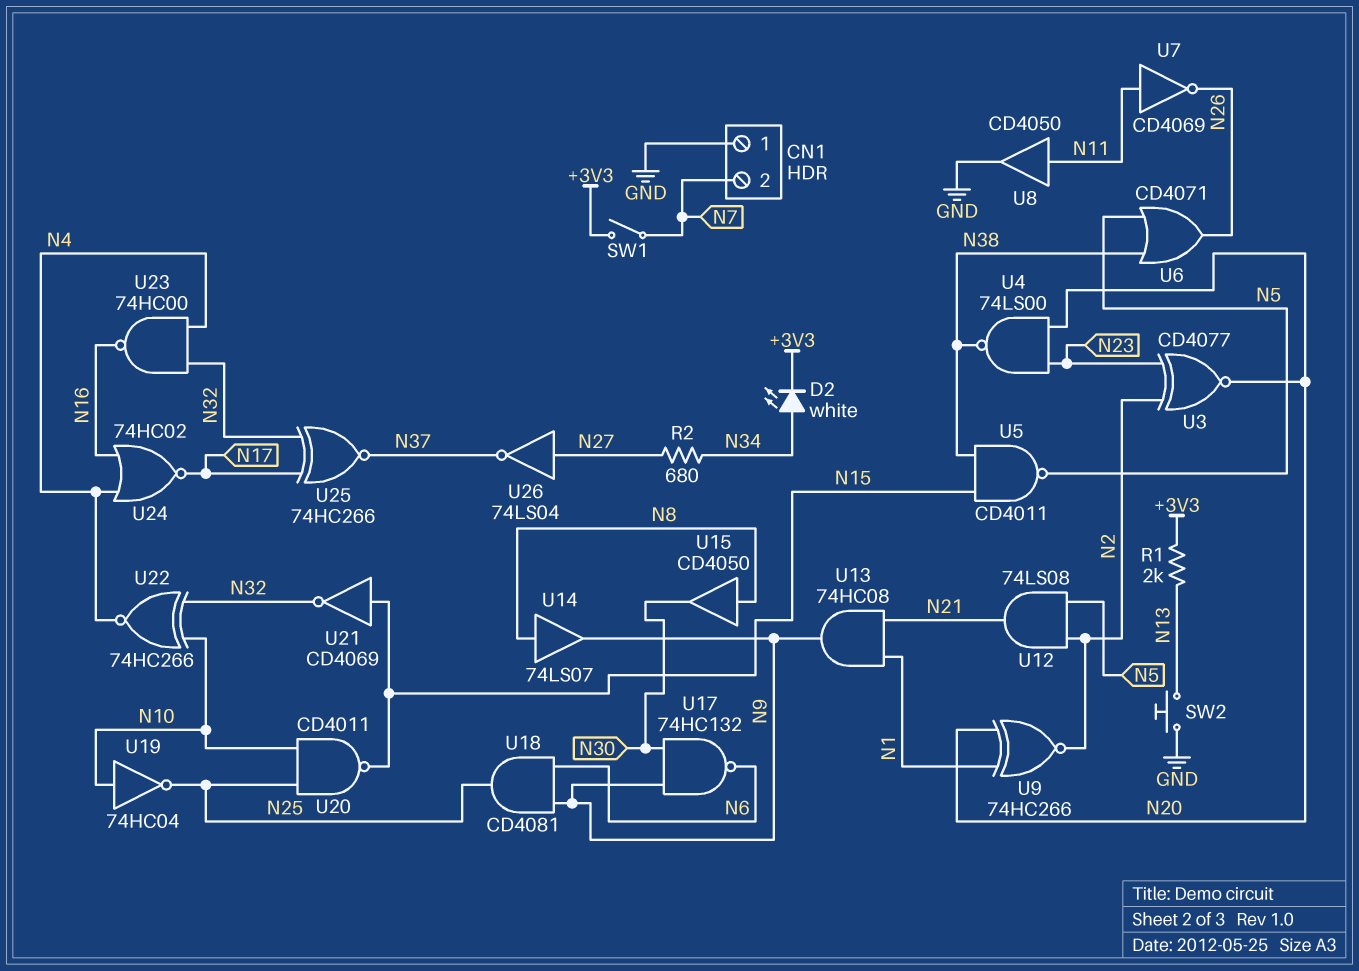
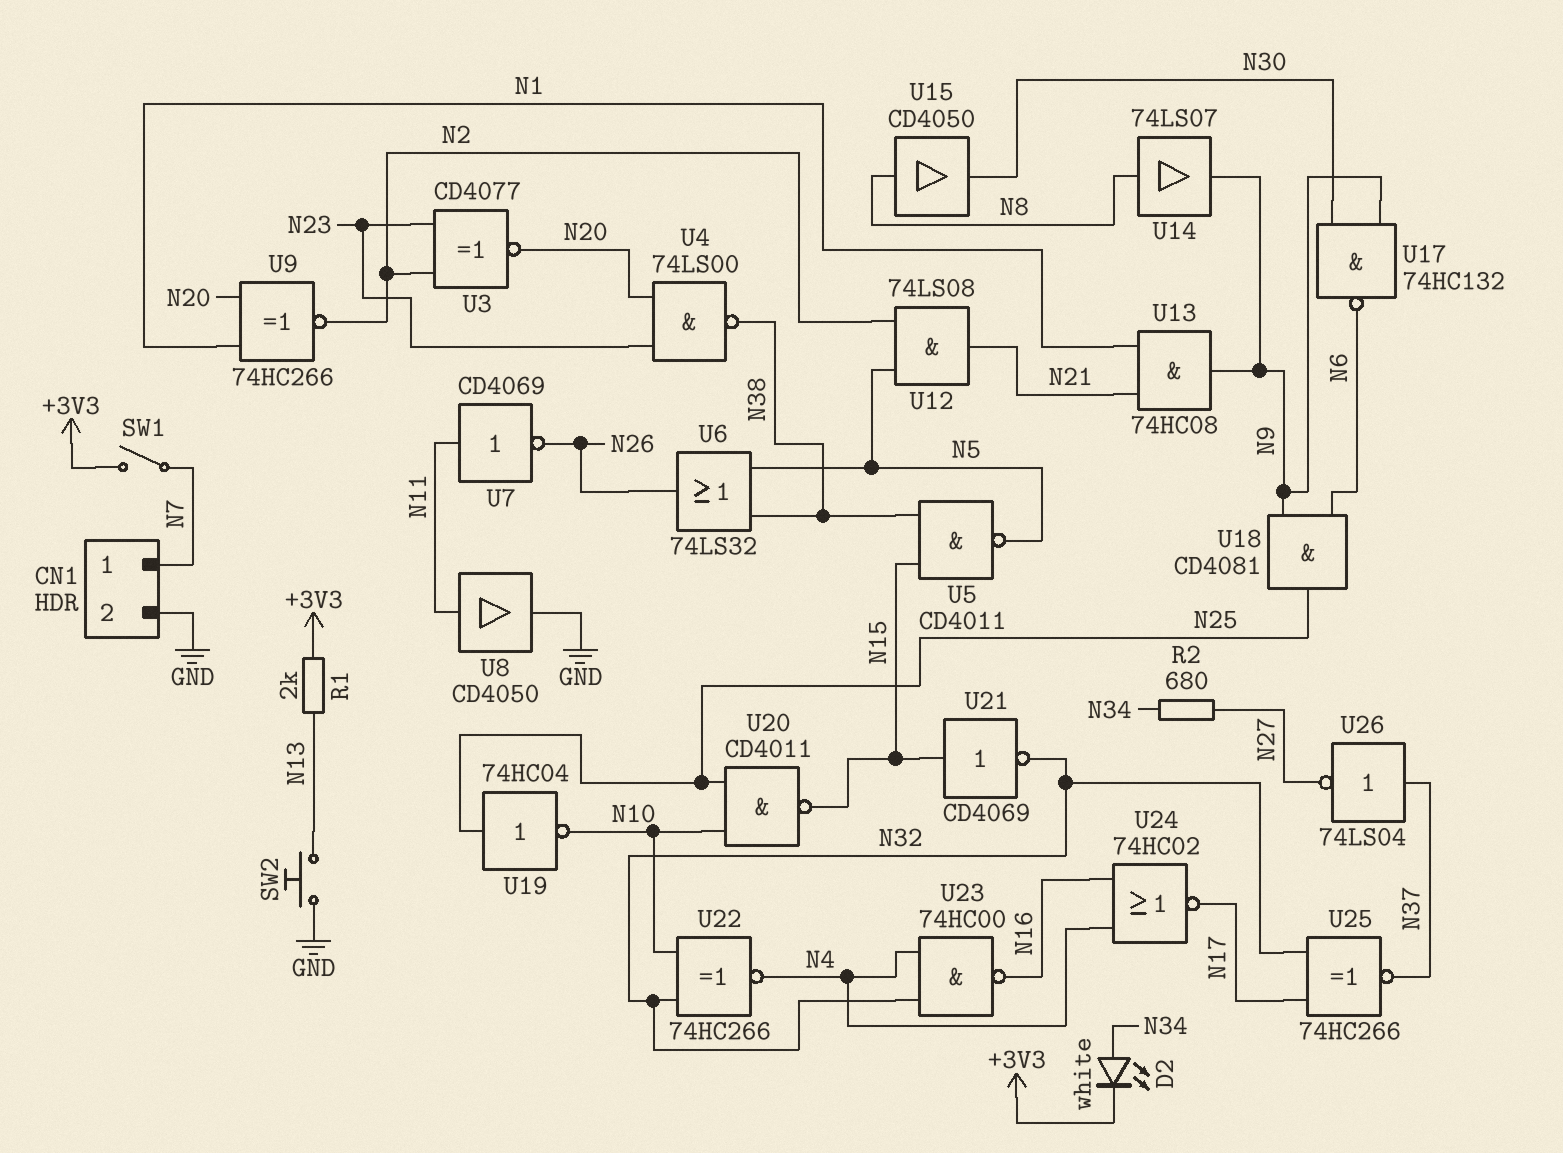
CN1 pin 1: GND -> N7
CN1 pin 2: N7 -> GND
U6: OR CD4071 (in N5, in N38, out N26) -> OR 74LS32 (in N5, in N38, out N26)
U19: NOT 74HC04 (in N10, out N25) -> NOT 74HC04 (in N25, out N10)
U26: NOT 74LS04 (in N27, out N37) -> NOT 74LS04 (in N37, out N27)

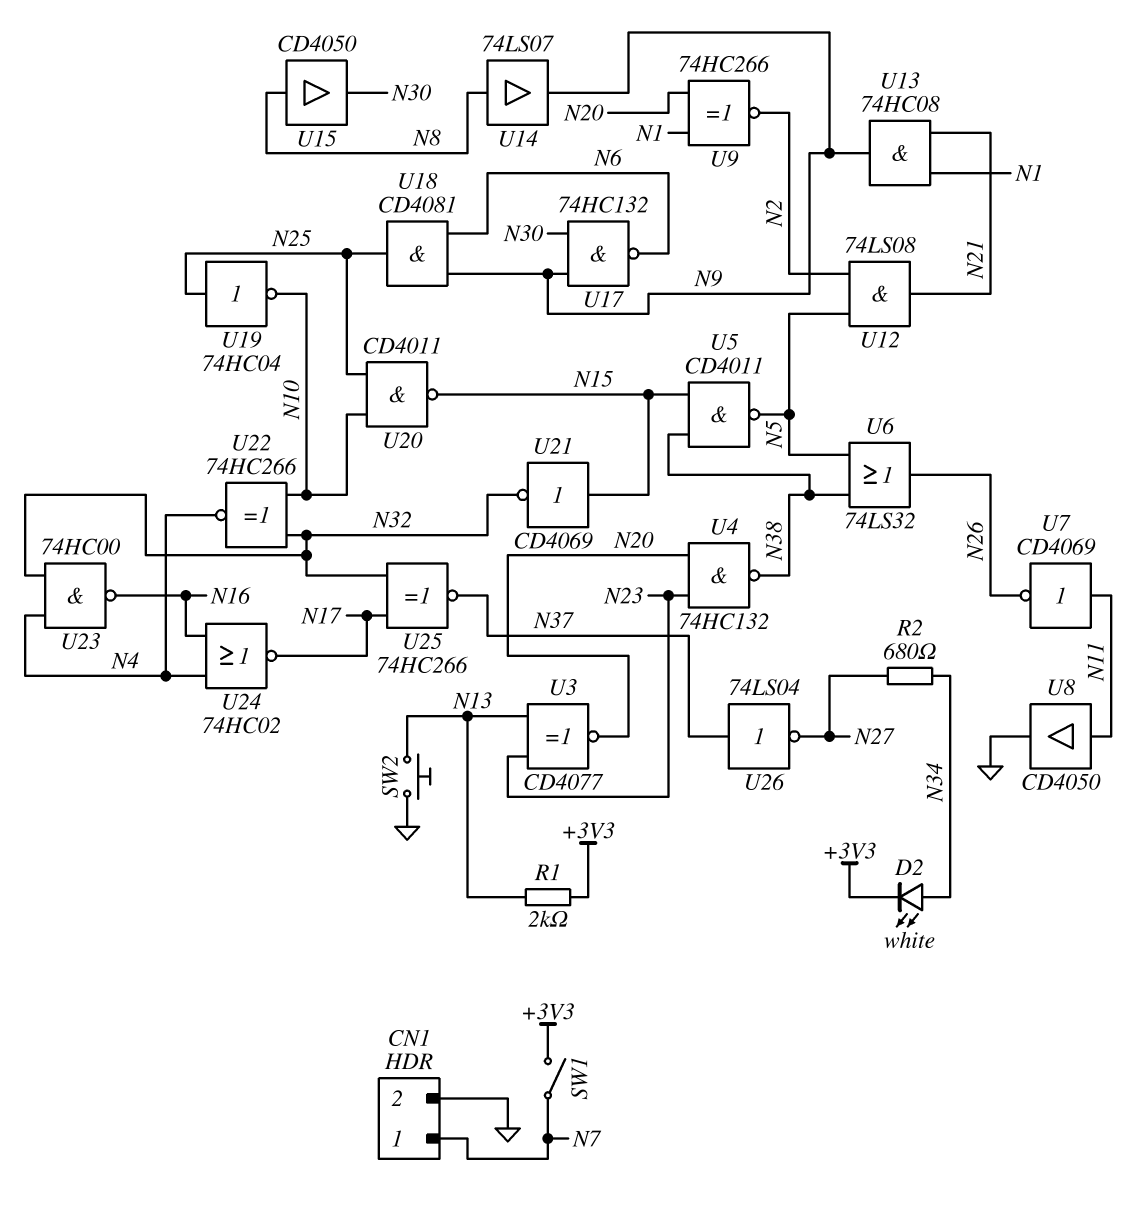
U3: XNOR CD4077 (in N2, in N23, out N20) -> XNOR CD4077 (in N13, in N23, out N20)
U4: NAND 74LS00 (in N20, in N23, out N38) -> NAND 74HC132 (in N20, in N23, out N38)

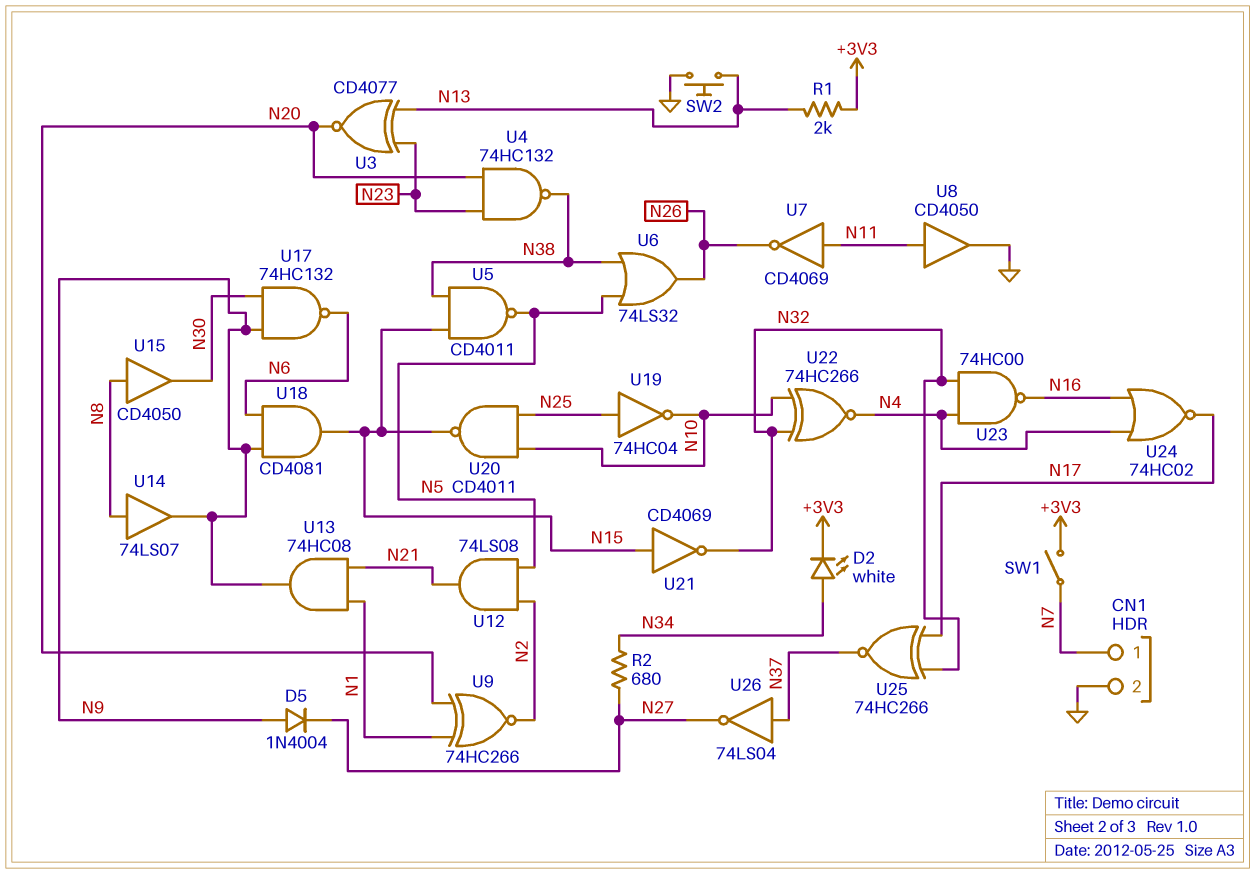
D5: none -> diode 1N4004 (A N9, K N27)
U18: AND CD4081 (in N6, in N9, out N25) -> AND CD4081 (in N6, in N9, out N15)

